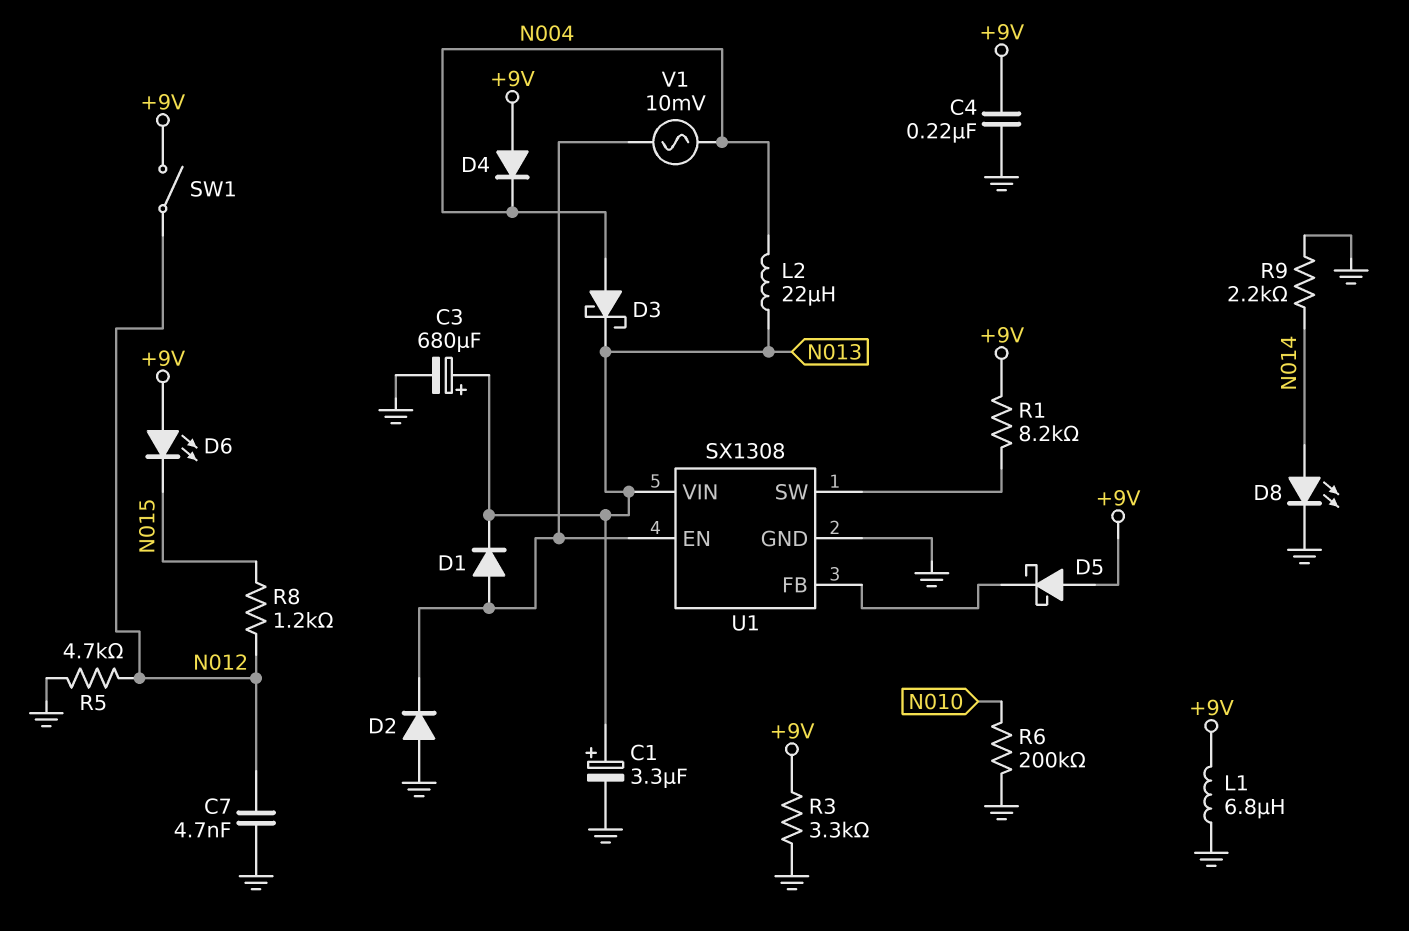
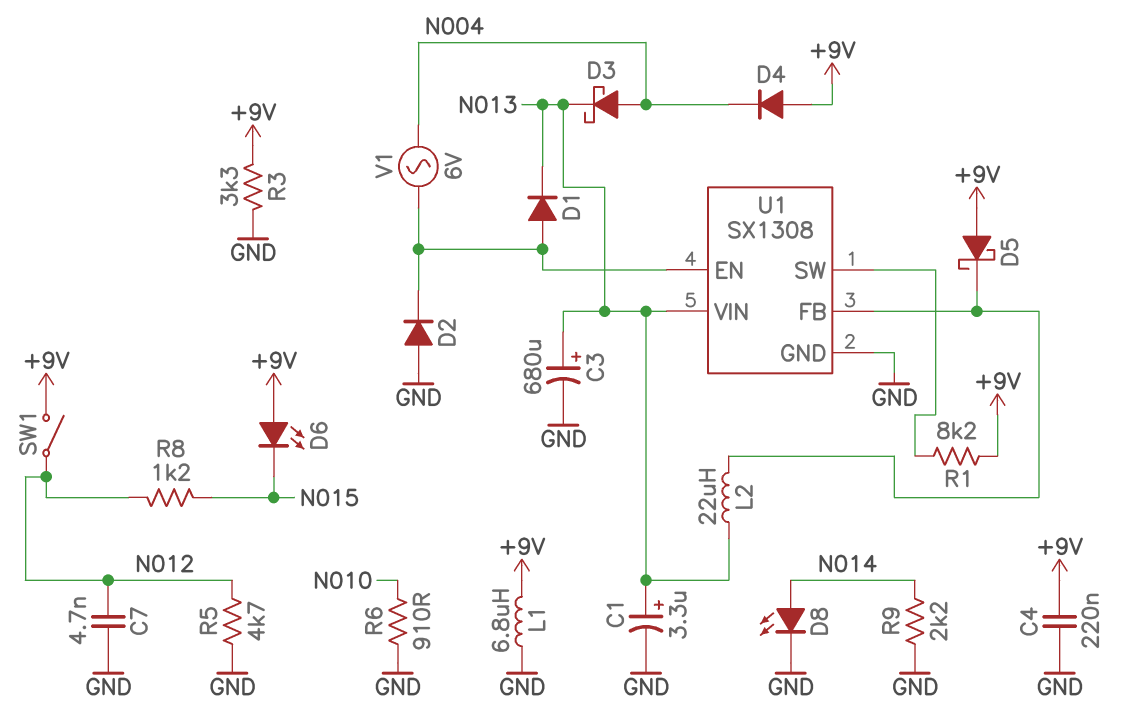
L2: 22uH (N004, N013) -> 22uH (N013, U1/FB)
R6: 200k (GND, N010) -> 910 (GND, N010)
V1: AC 10mV (N004, U1/EN) -> AC 6V (N004, U1/EN)

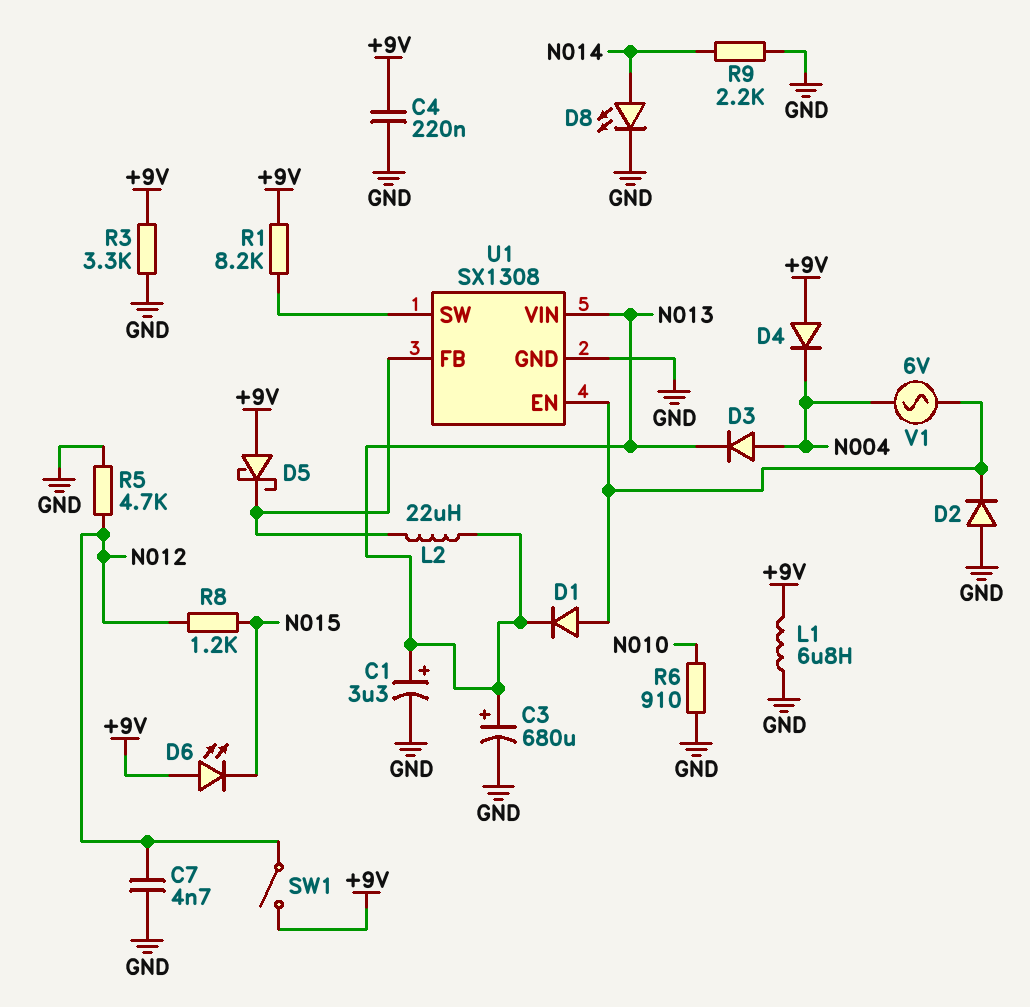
D3: schottky (A N004, K N013) -> diode (A N004, K N013)

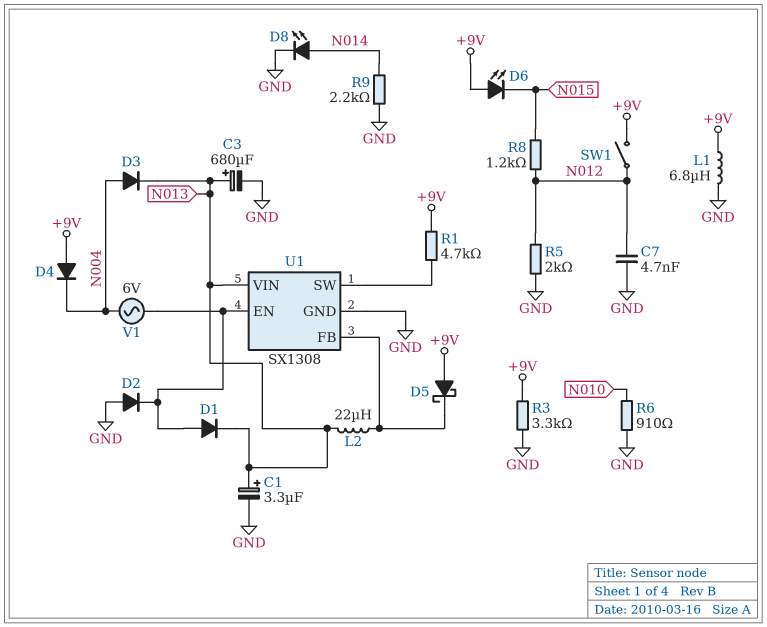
C4: 220nF (+9V, GND) -> none
R1: 8.2k (+9V, U1/SW) -> 4.7k (+9V, U1/SW)
R5: 4.7k (GND, N012) -> 2k (GND, N012)

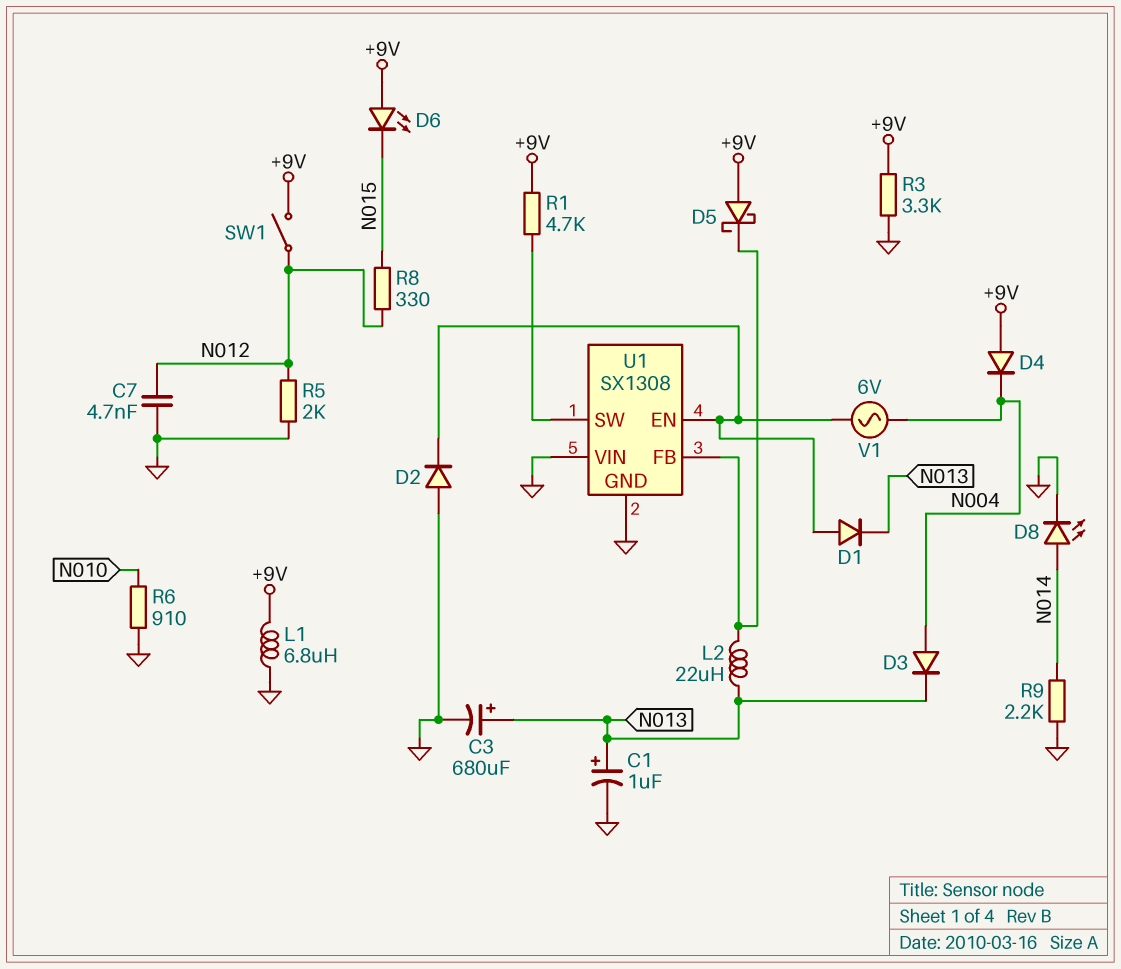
C1: 3.3uF (plus N013, minus GND) -> 1uF (plus N013, minus GND)
R8: 1.2k (N012, N015) -> 330 (N012, N015)
U1 pin VIN: N013 -> GND

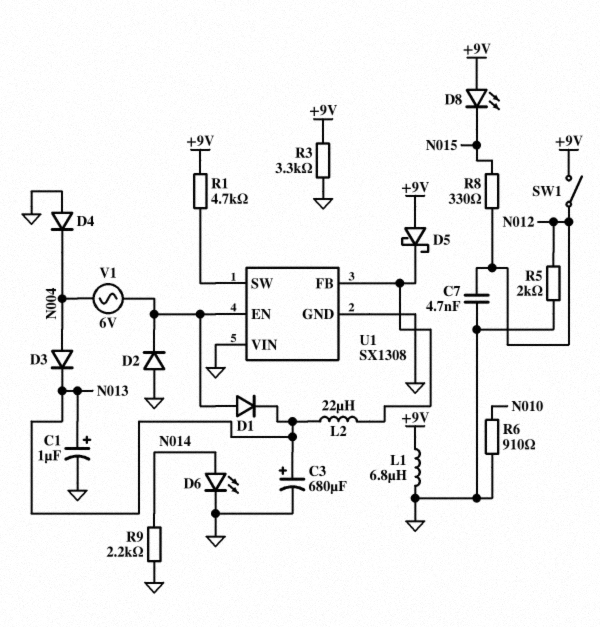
D4: diode (A +9V, K N004) -> diode (A GND, K N004)
D6: LED (A +9V, K N015) -> LED (A N014, K GND)
D8: LED (A N014, K GND) -> LED (A +9V, K N015)

